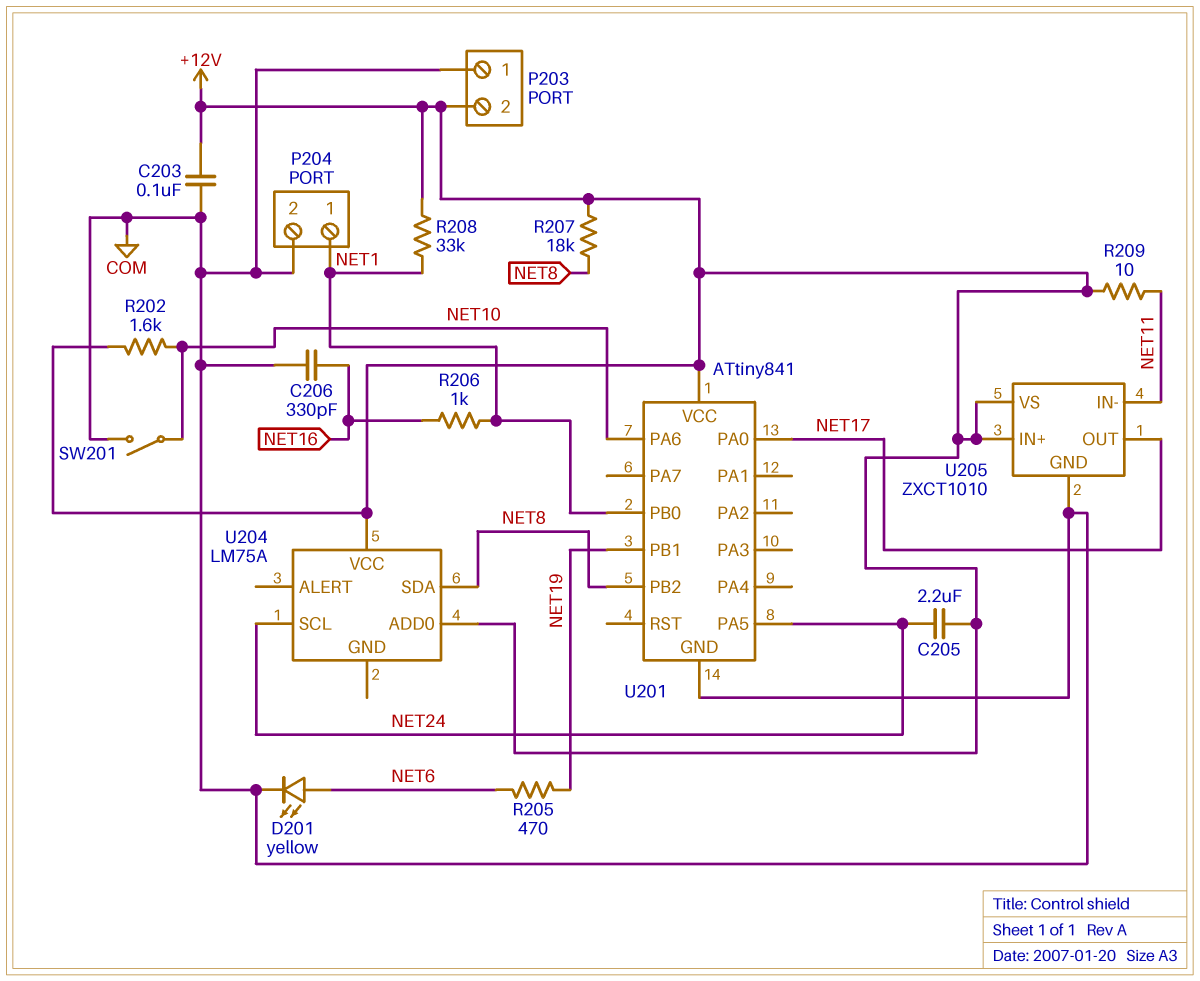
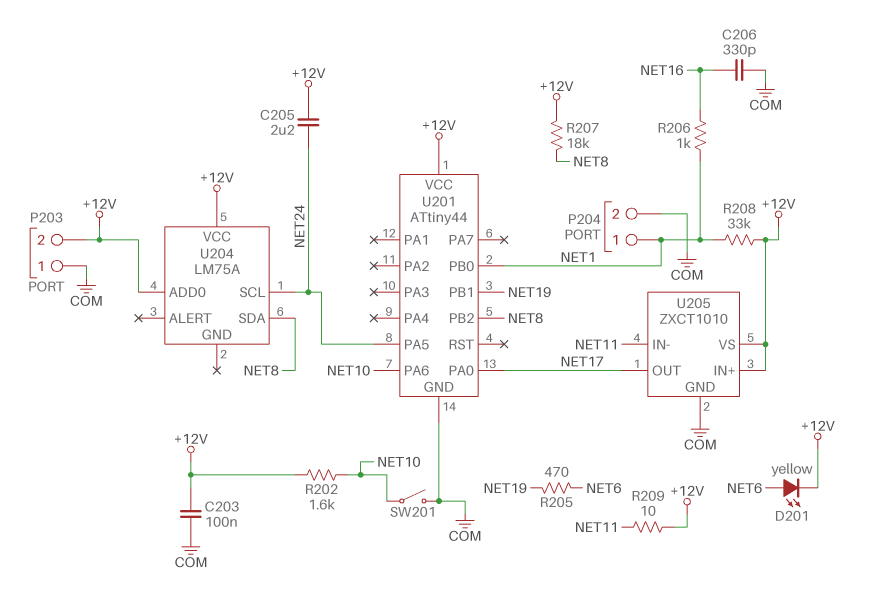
D201: LED yellow (A NET6, K COM) -> LED yellow (A NET6, K +12V)
U201: ATtiny841 -> ATtiny44

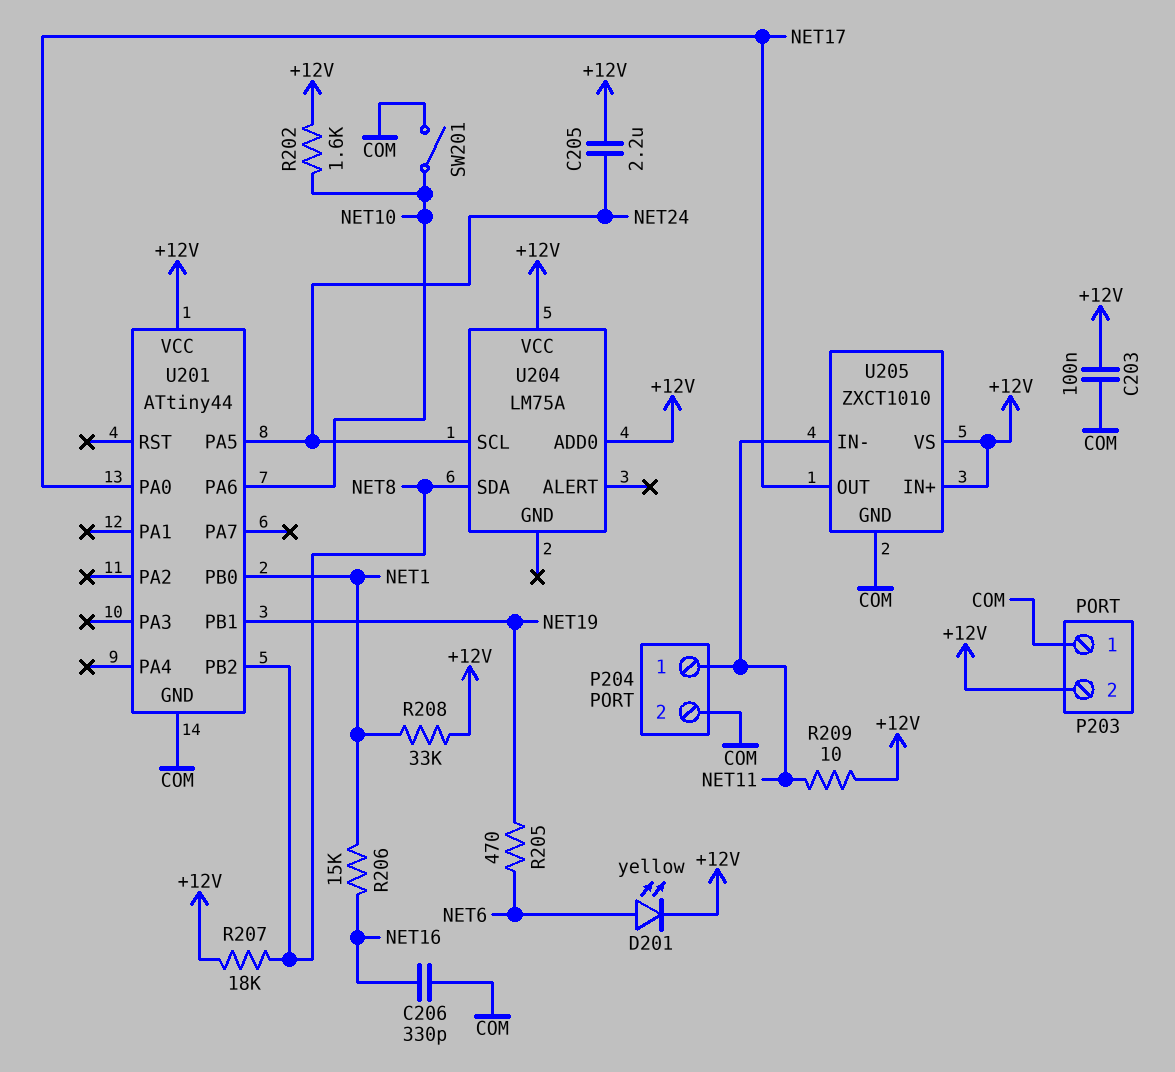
P204 pin 1: NET1 -> NET11
R206: 1k (NET1, NET16) -> 15k (NET1, NET16)

